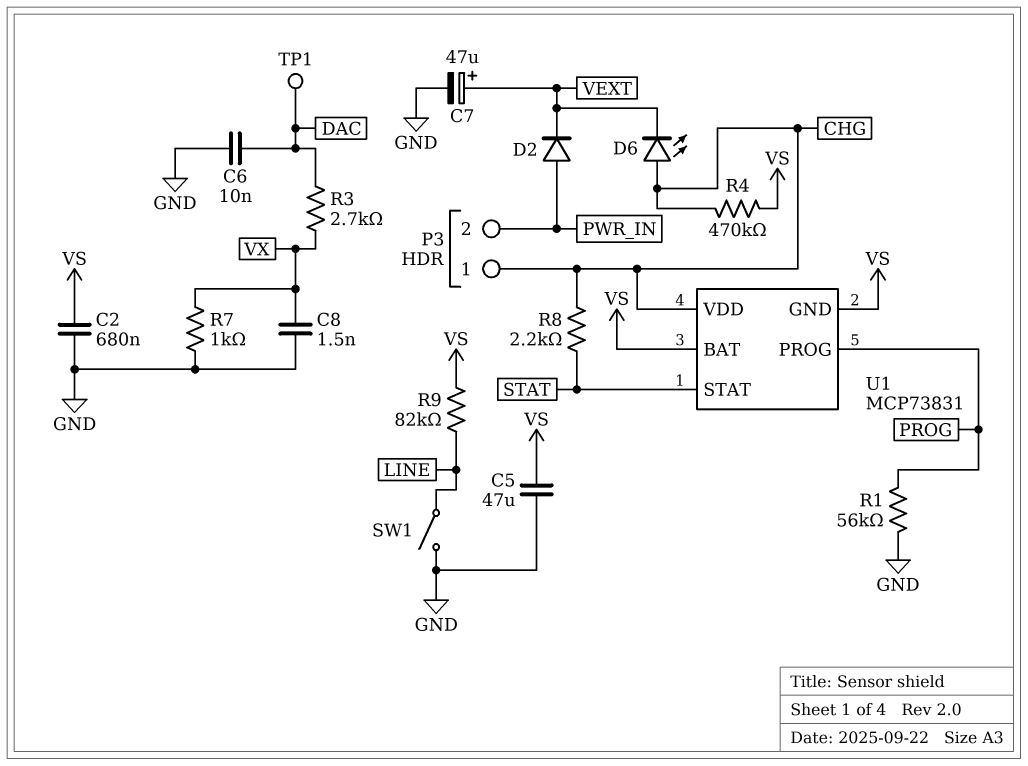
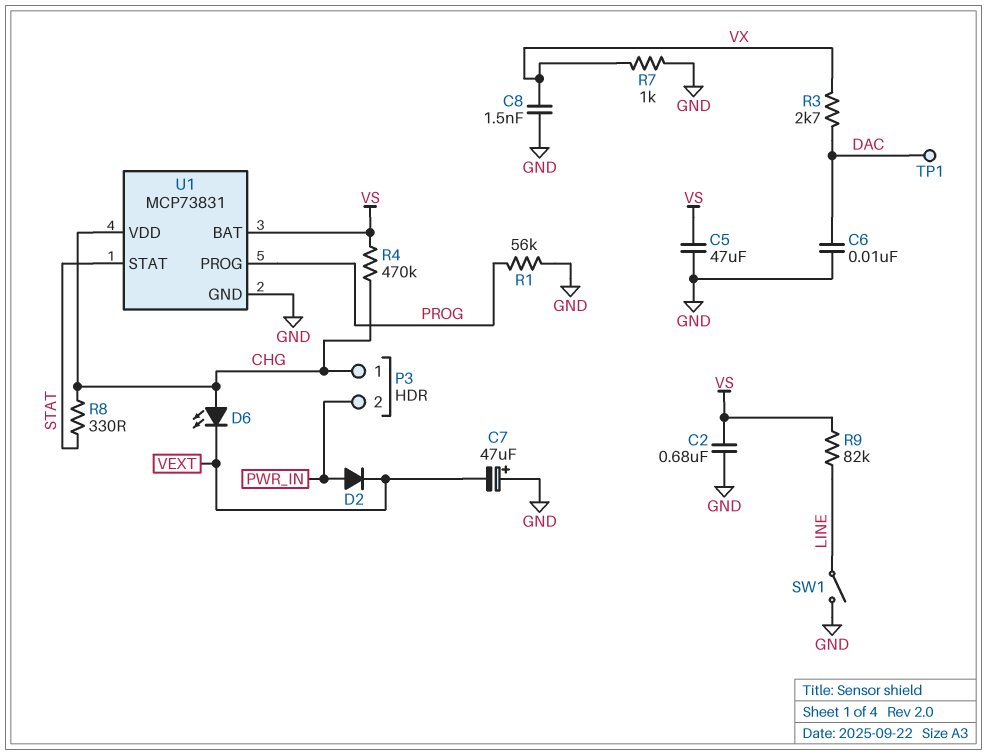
C7: 47uF (plus VEXT, minus GND) -> 47uF (plus GND, minus VEXT)
R8: 2.2k (CHG, STAT) -> 330 (CHG, STAT)
U1 pin GND: VS -> GND

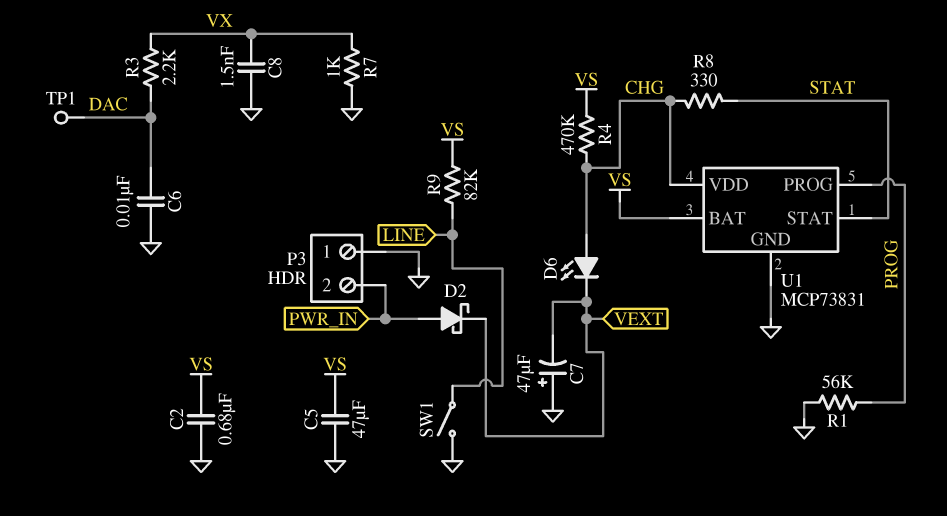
D2: diode (A PWR_IN, K VEXT) -> schottky (A PWR_IN, K VEXT)
P3 pin 1: CHG -> GND
R3: 2.7k (DAC, VX) -> 2.2k (DAC, VX)

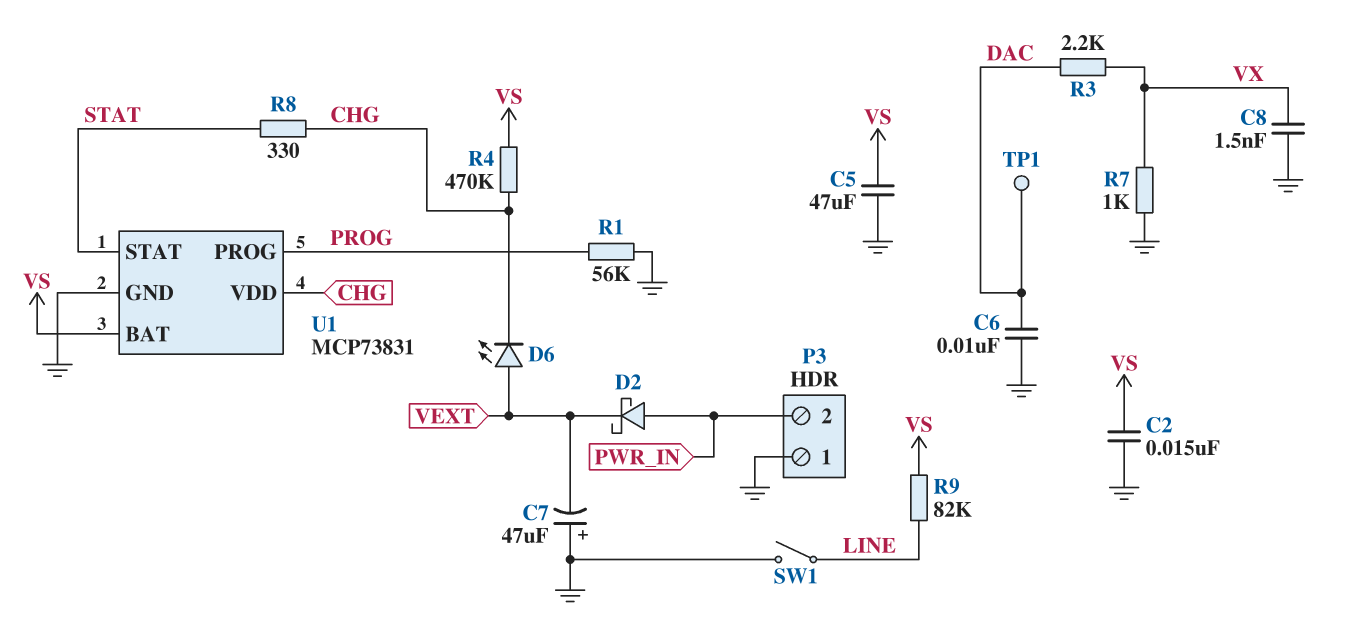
C2: 680nF (GND, VS) -> 15nF (GND, VS)
D6: LED (A CHG, K VEXT) -> LED (A VEXT, K CHG)

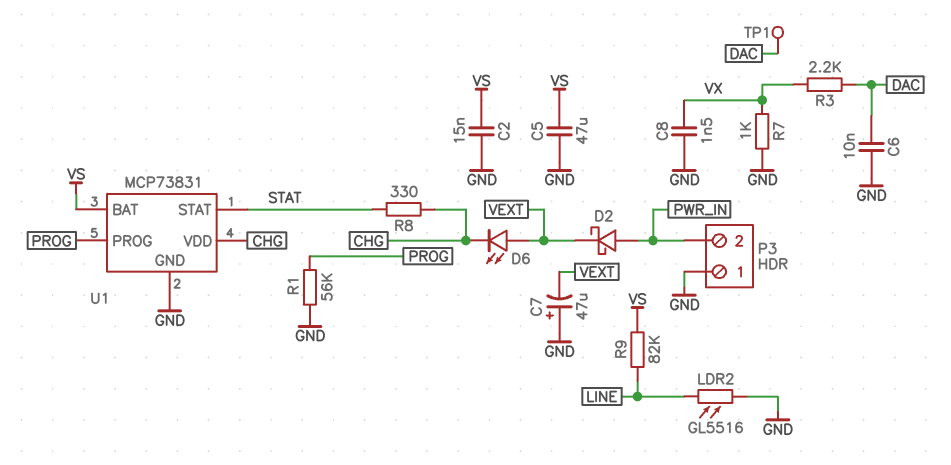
LDR2: none -> GL5516 (GND, LINE)
R4: 470k (CHG, VS) -> none
SW1: switch (GND, LINE) -> none

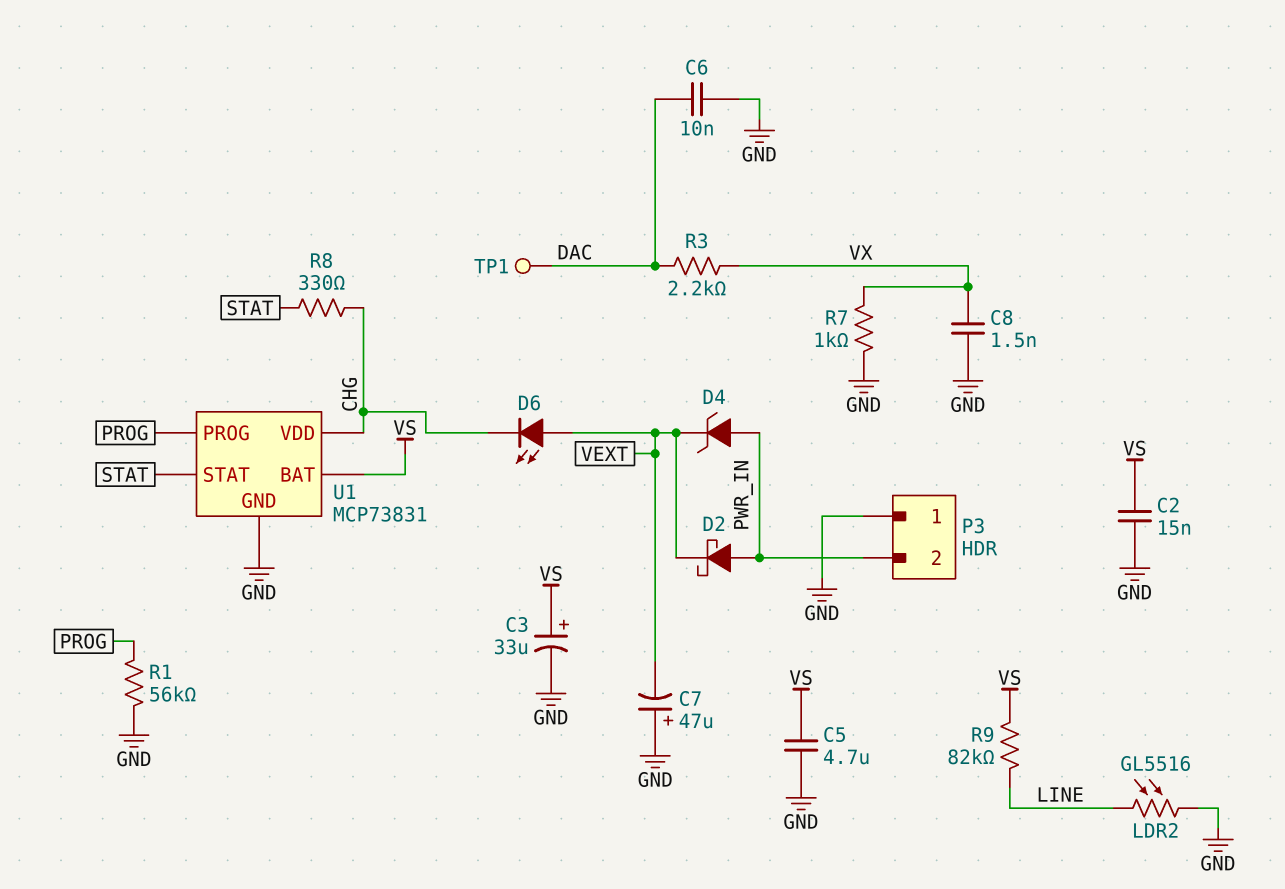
C3: none -> 33uF (plus VS, minus GND)
C5: 47uF (GND, VS) -> 4.7uF (GND, VS)
D4: none -> zener (A PWR_IN, K VEXT)

